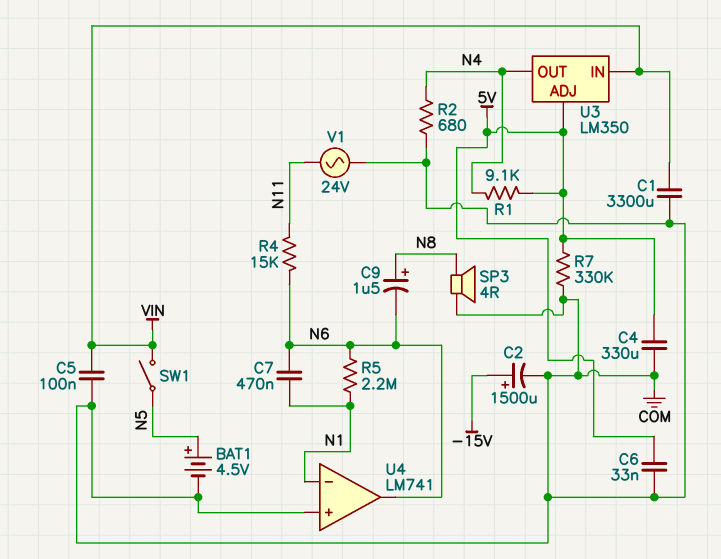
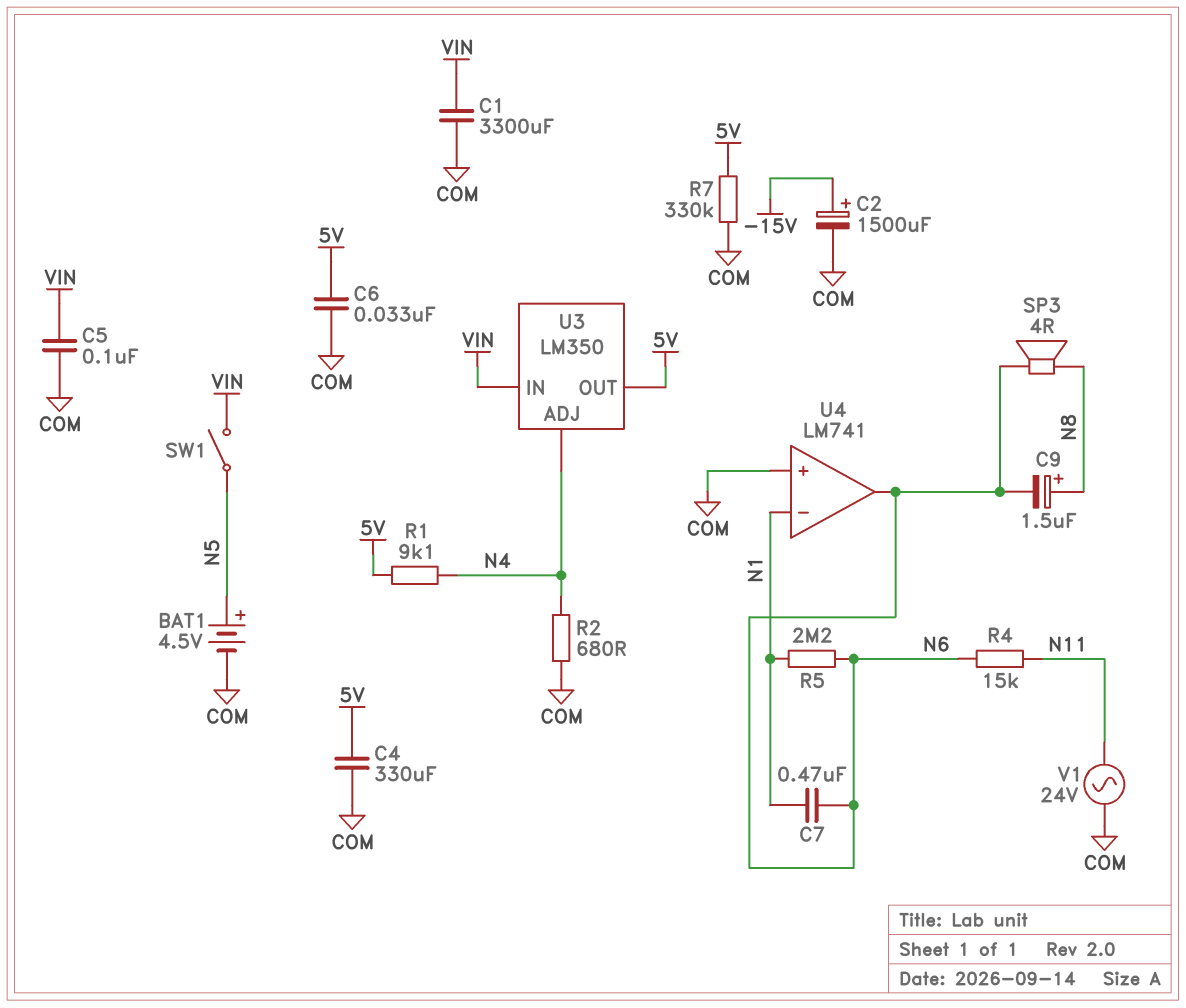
SP3: speaker 4R (COM, N8) -> speaker 4R (N6, N8)
U3 pin ADJ: 5V -> N4
U3 pin OUT: N4 -> 5V

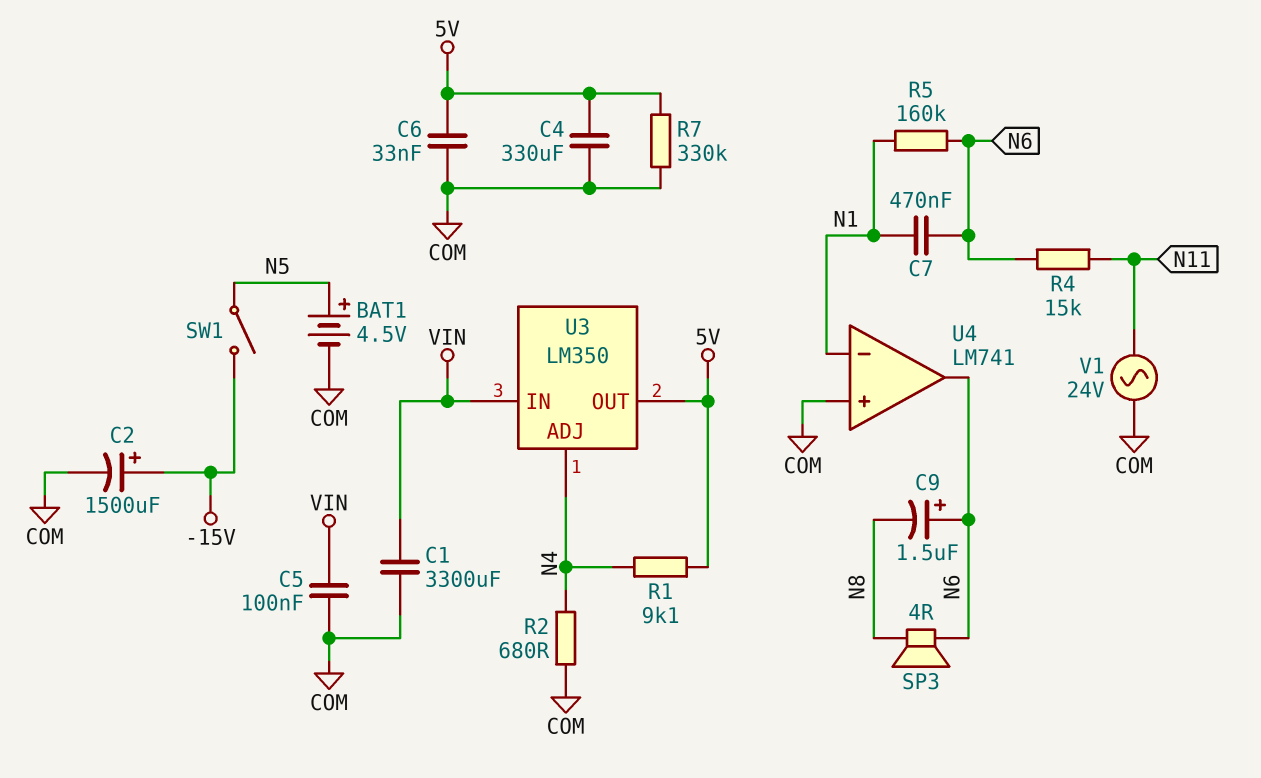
C9: 1.5uF (plus N8, minus N6) -> 1.5uF (plus N6, minus N8)
R5: 2.2M (N1, N6) -> 160k (N1, N6)
SW1: switch (N5, VIN) -> switch (-15V, N5)

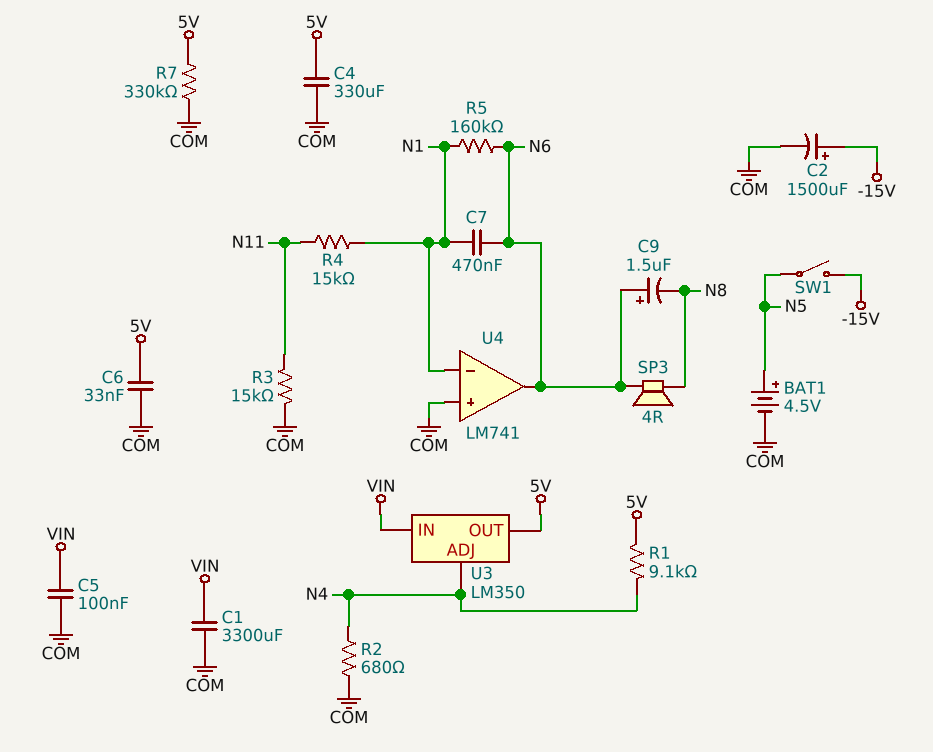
R3: none -> 15k (COM, N11)
R4: 15k (N6, N11) -> 15k (N1, N11)
V1: AC 24V (COM, N11) -> none

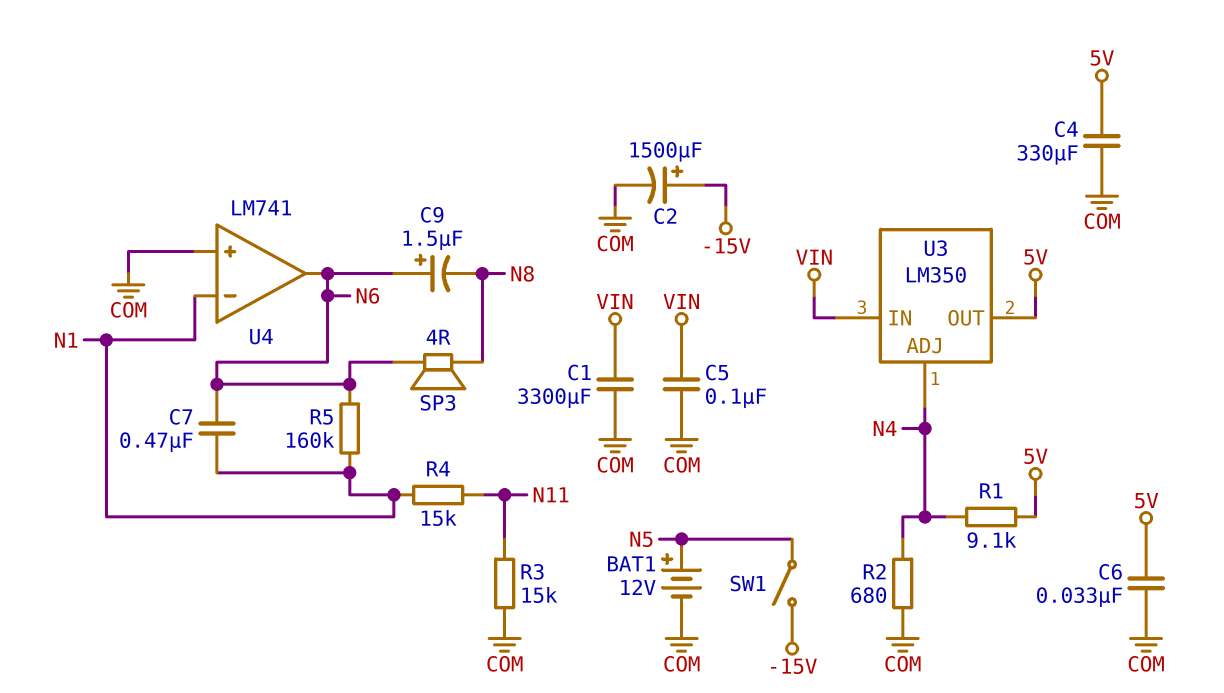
BAT1: 4.5V (plus N5, minus COM) -> 12V (plus N5, minus COM)
R7: 330k (5V, COM) -> none

